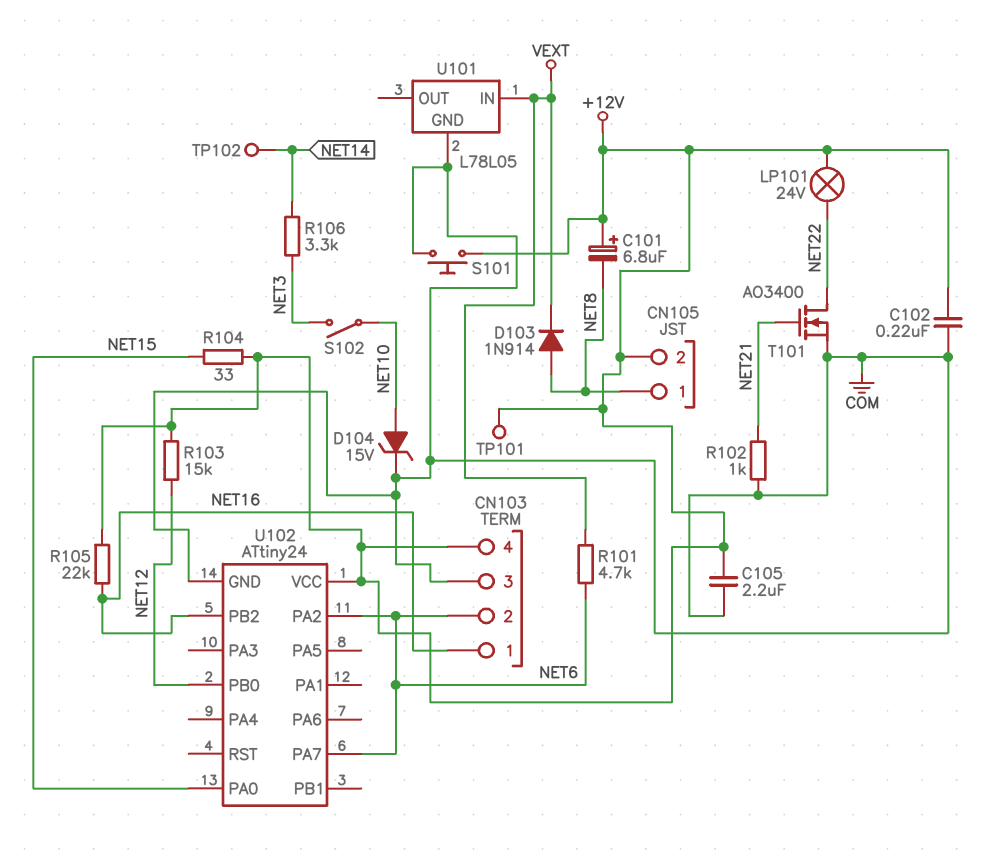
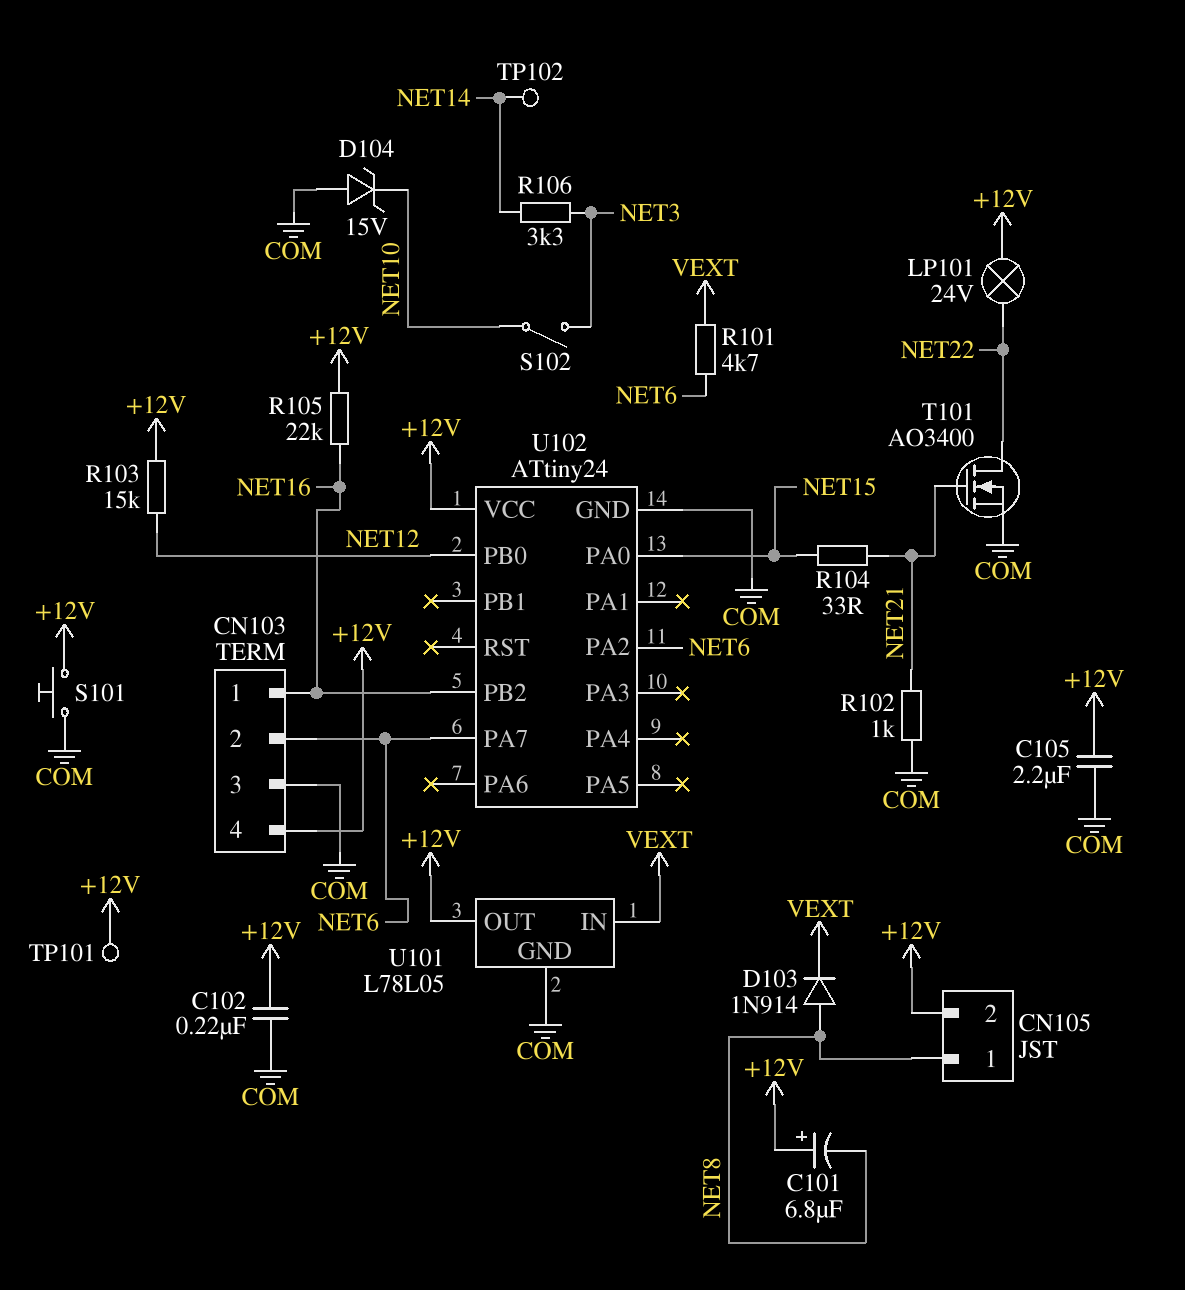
D104: zener 15V (A NET10, K COM) -> zener 15V (A COM, K NET10)
R104: 33 (+12V, NET15) -> 33 (NET15, NET21)
U101 pin OUT: none -> +12V

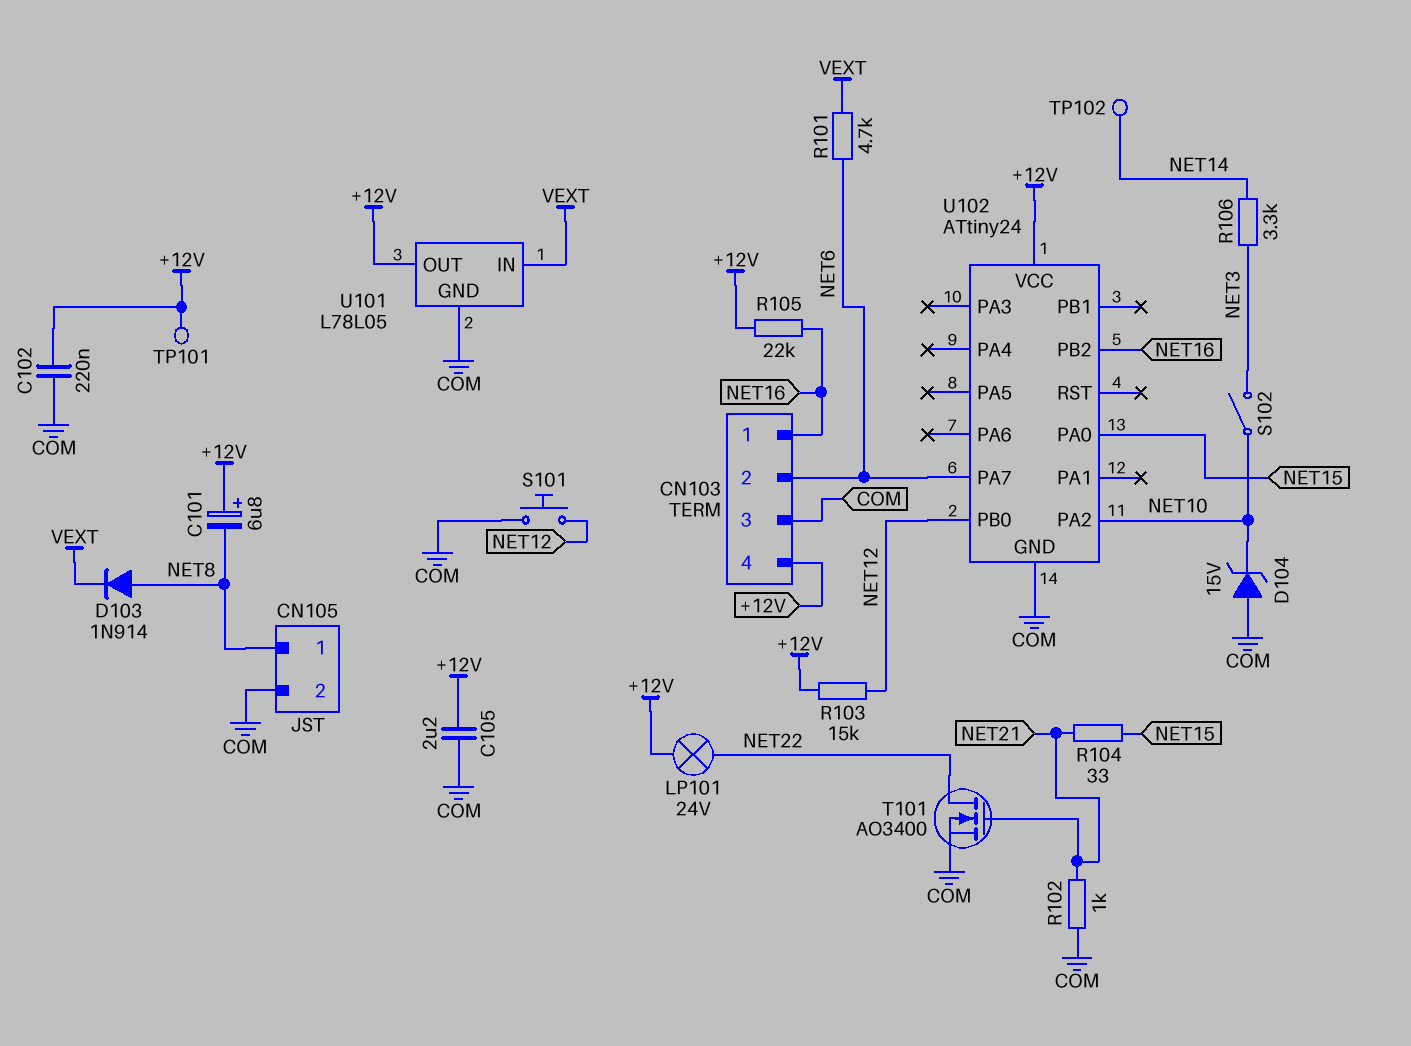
CN105 pin 2: +12V -> COM
S101: button (+12V, COM) -> button (COM, NET12)
U102 pin PA2: NET6 -> NET10

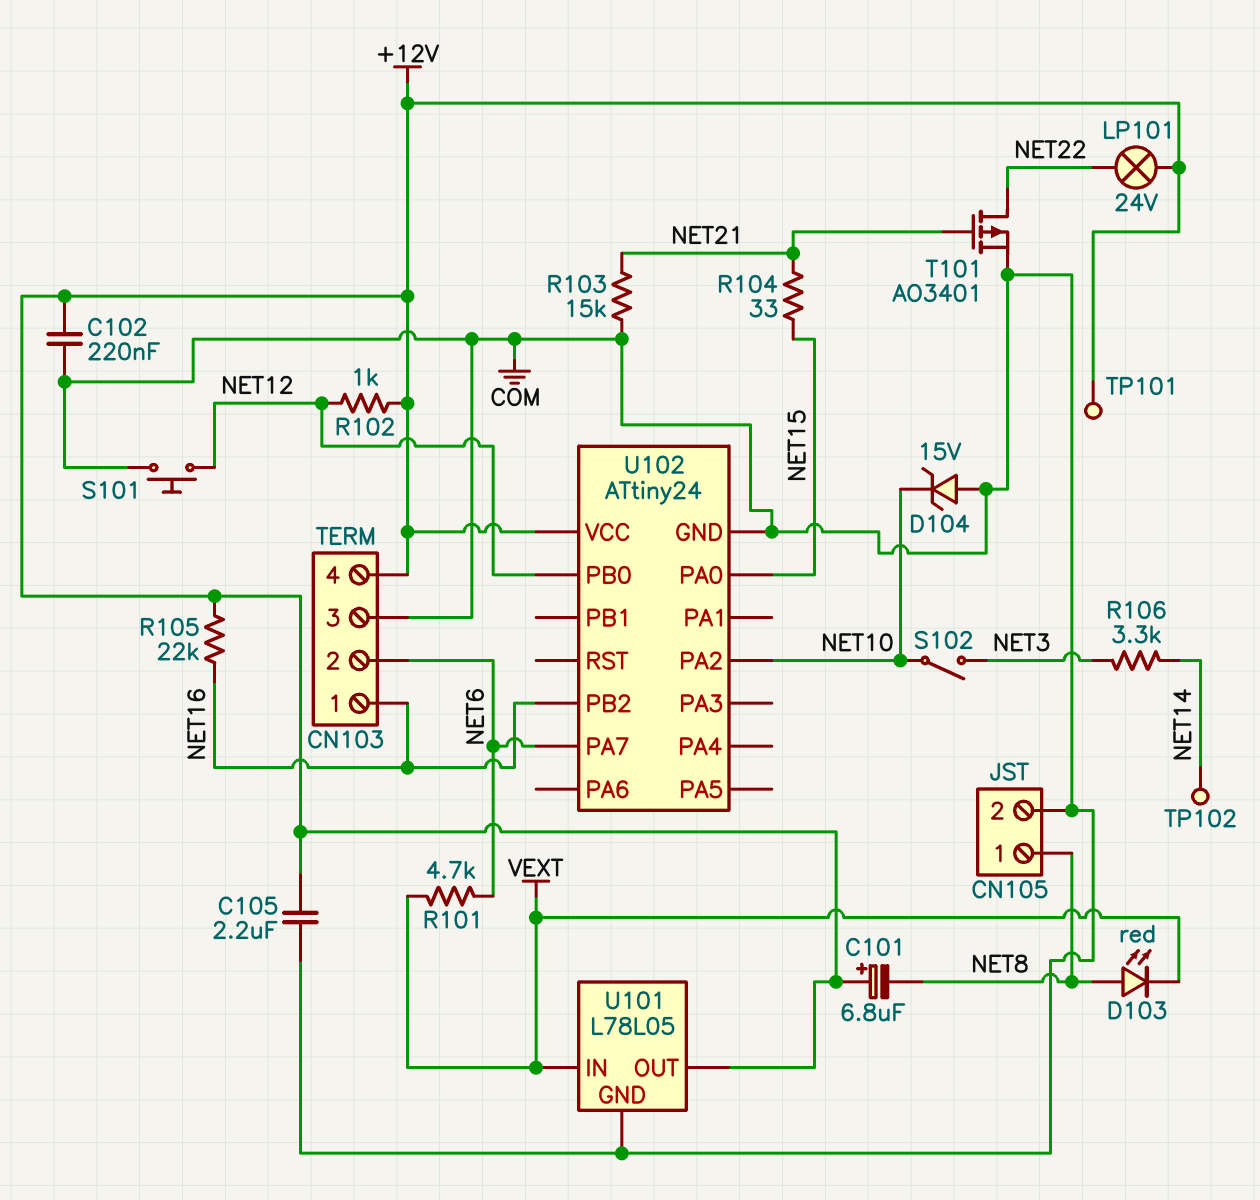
D103: diode 1N914 (A NET8, K VEXT) -> LED red (A NET8, K VEXT)
R102: 1k (COM, NET21) -> 1k (+12V, NET12)
R103: 15k (+12V, NET12) -> 15k (COM, NET21)
T101: NMOS AO3400 (G NET21, D NET22, S COM) -> PMOS AO3401 (G NET21, D NET22, S COM)

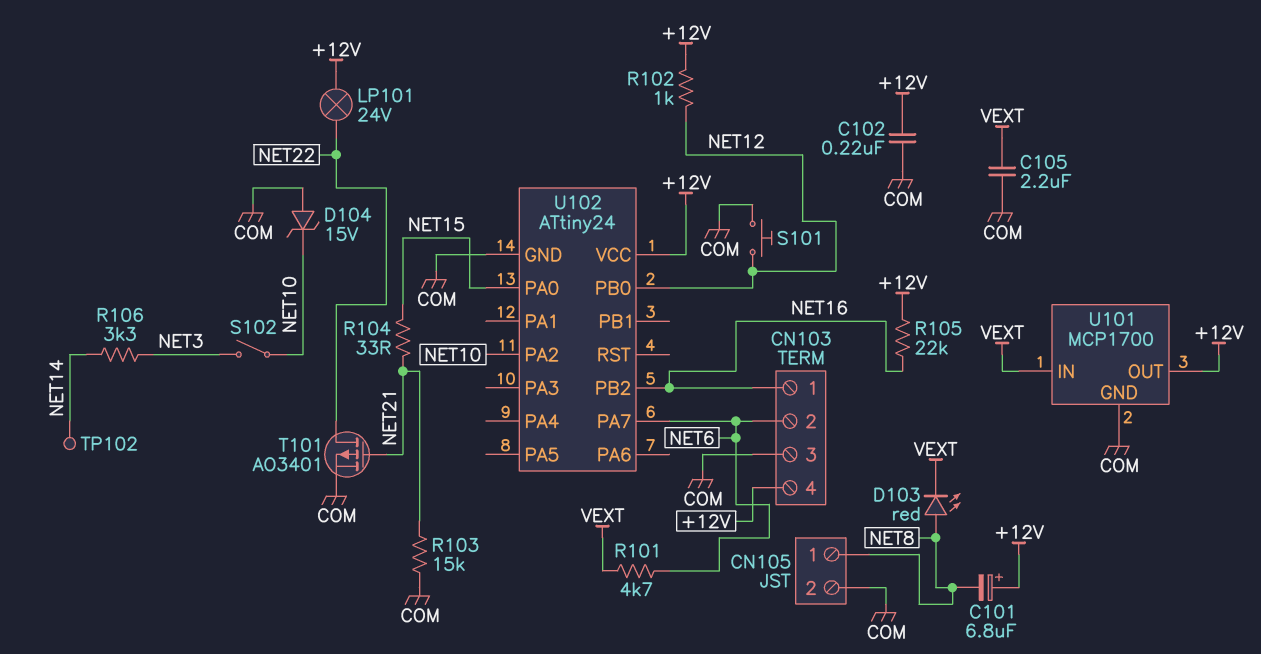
C105: 2.2uF (+12V, COM) -> 2.2uF (COM, VEXT)
TP101: test point (+12V) -> none
U101: L78L05 -> MCP1700

